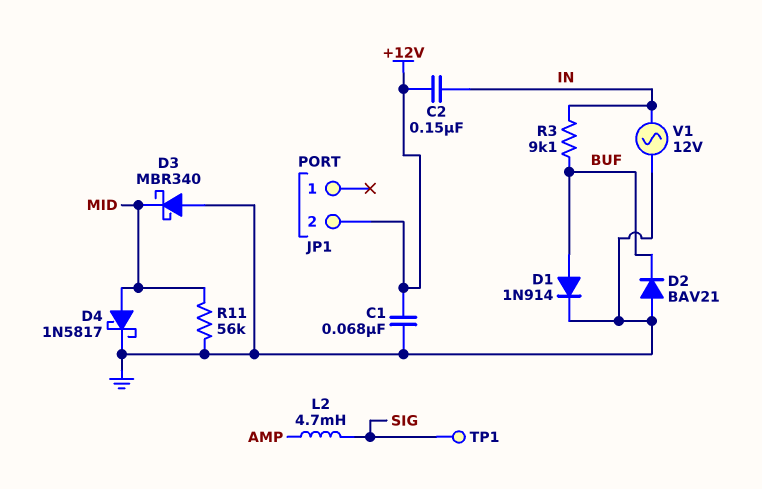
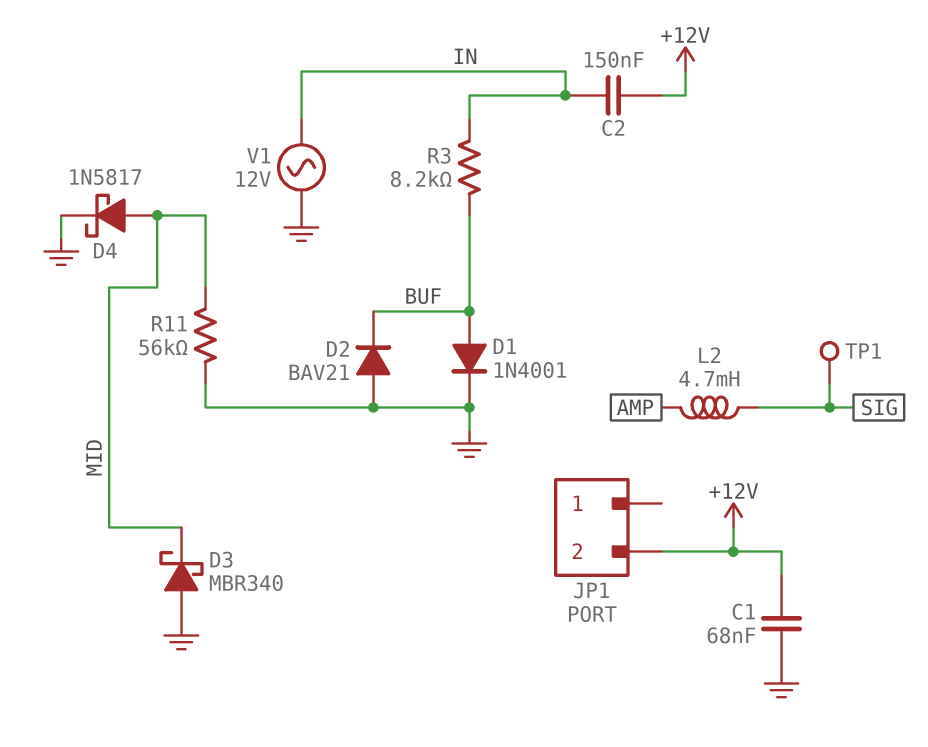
D1: diode 1N914 (A BUF, K GND) -> diode 1N4001 (A BUF, K GND)
R3: 9.1k (BUF, IN) -> 8.2k (BUF, IN)

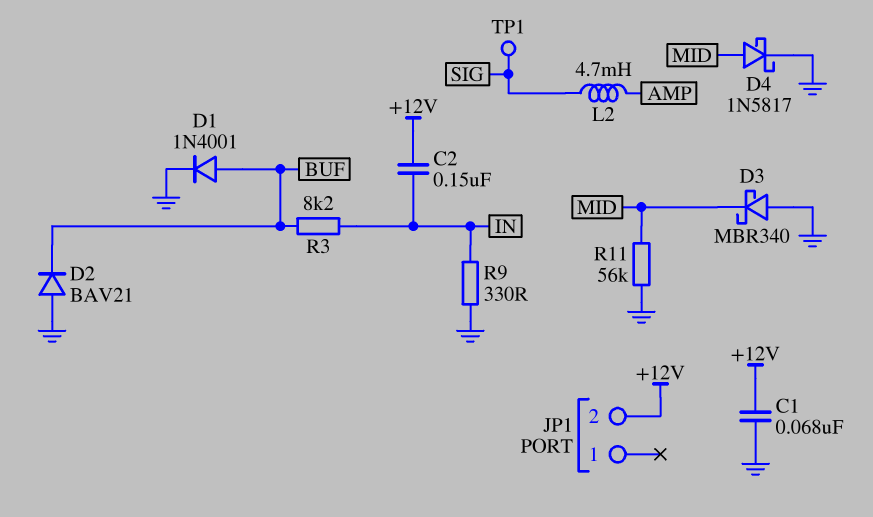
R9: none -> 330 (GND, IN)
V1: AC 12V (GND, IN) -> none

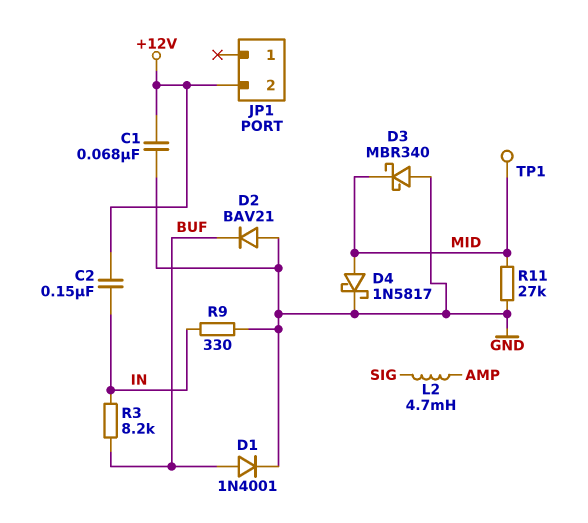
R11: 56k (GND, MID) -> 27k (GND, MID)
TP1: test point (SIG) -> test point (MID)

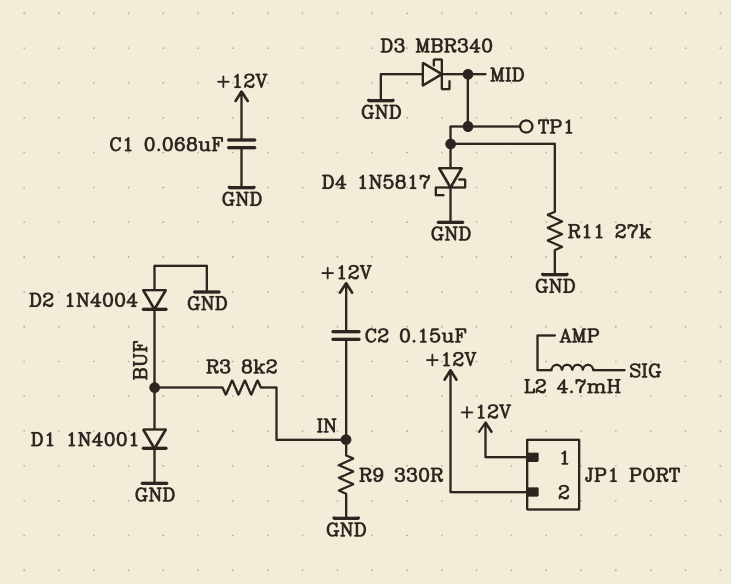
D2: diode BAV21 (A GND, K BUF) -> diode 1N4004 (A GND, K BUF)
JP1 pin 1: none -> +12V

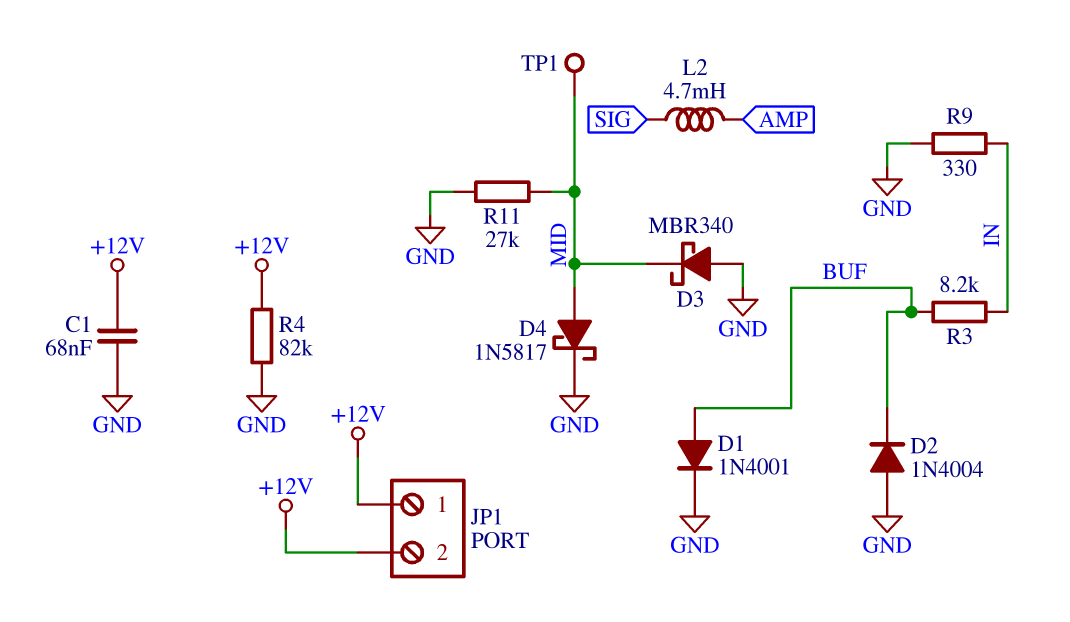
C2: 150nF (+12V, IN) -> none
R4: none -> 82k (+12V, GND)

